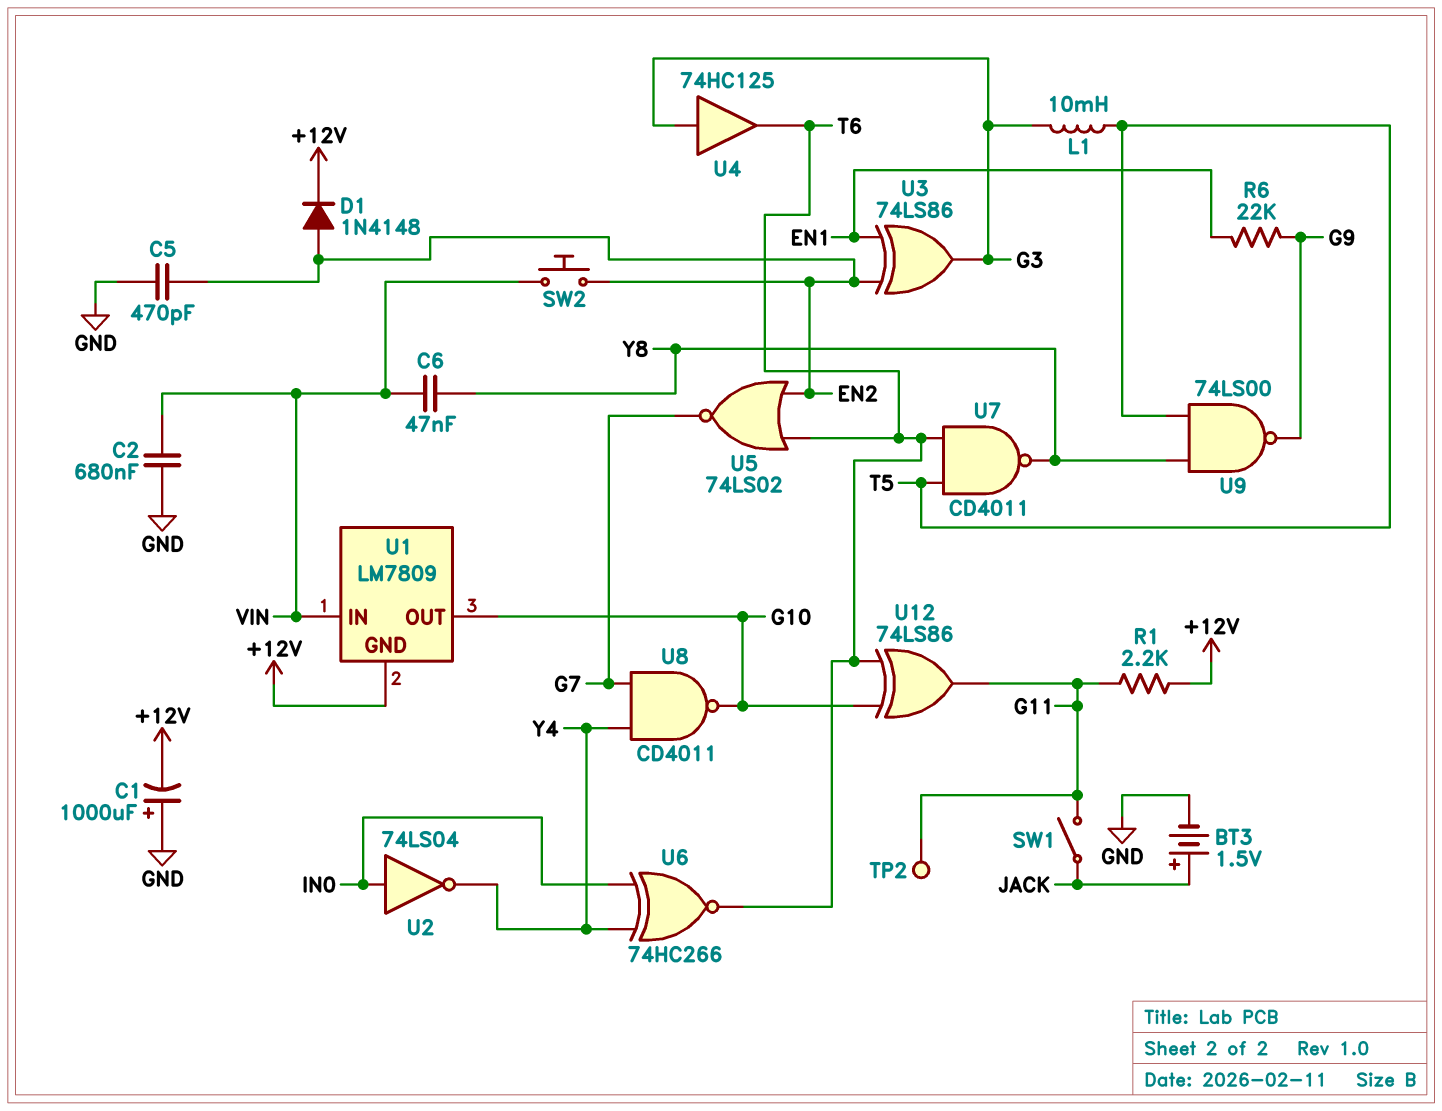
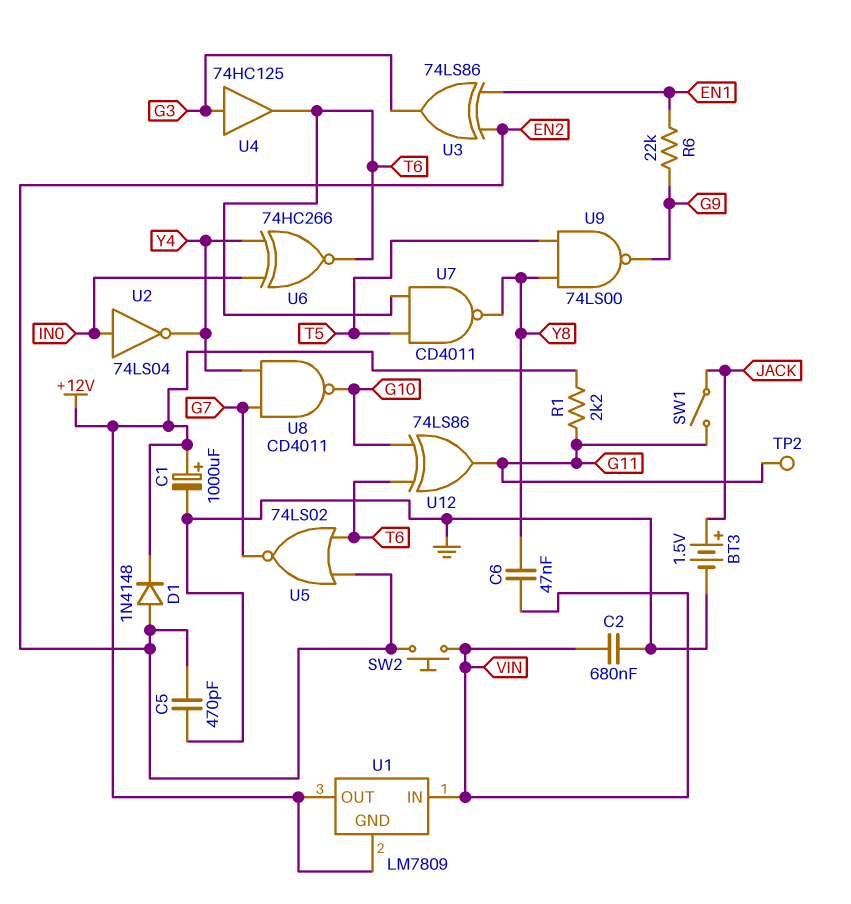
C1: 1000uF (plus GND, minus +12V) -> 1000uF (plus +12V, minus GND)
L1: 10mH (G3, T5) -> none
U1 pin OUT: G10 -> +12V

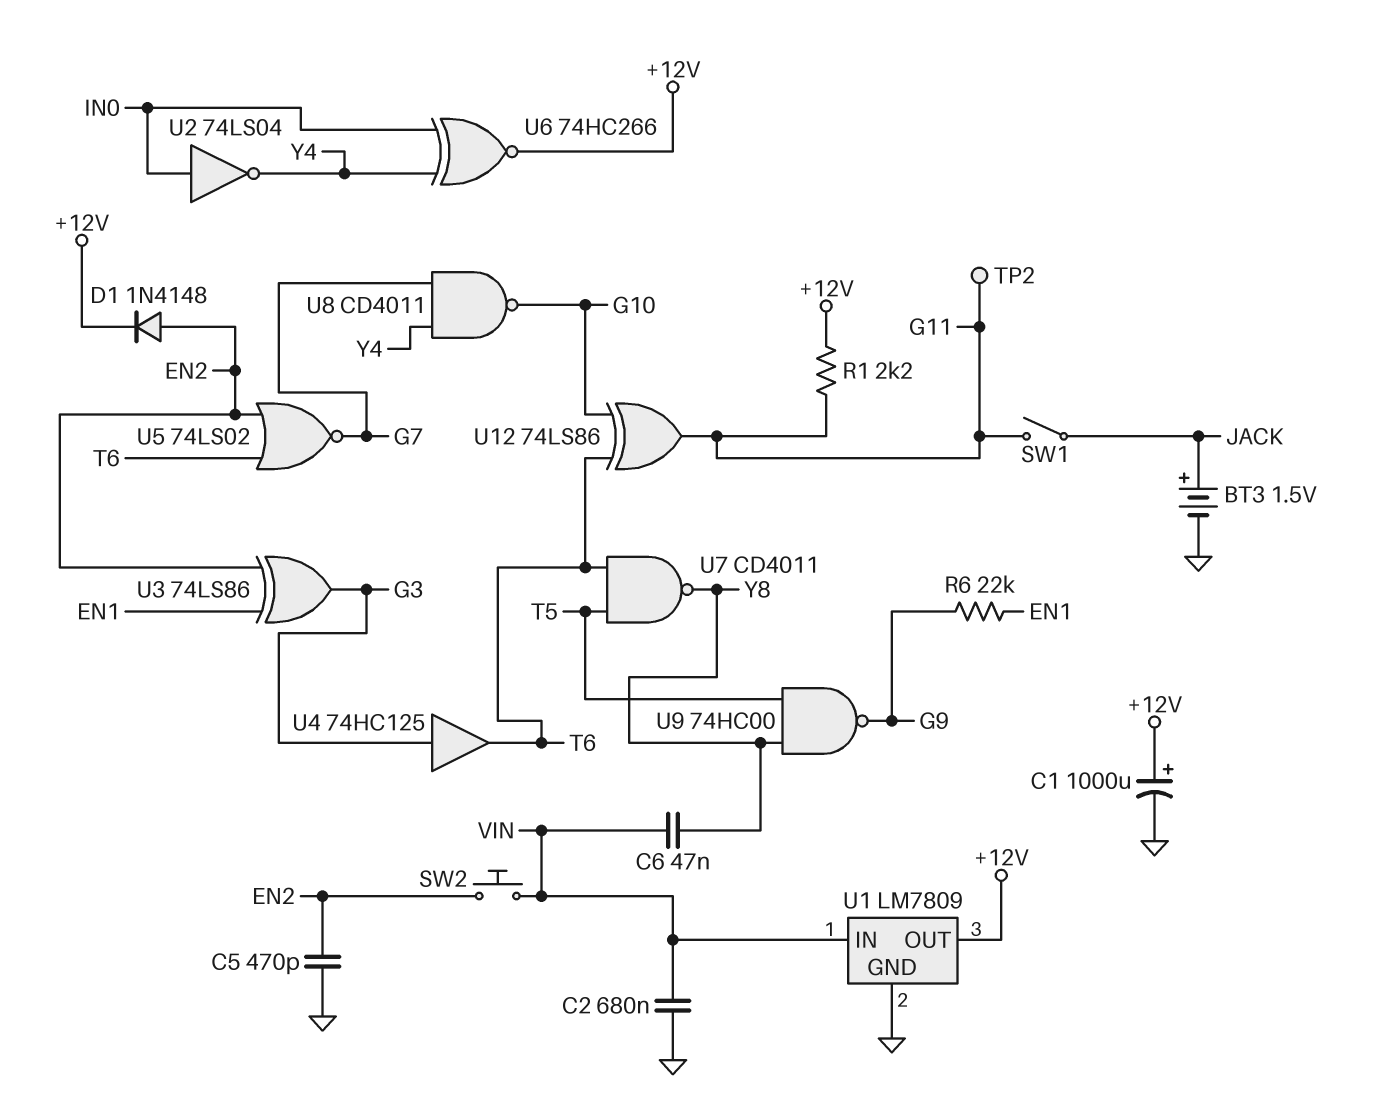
U1 pin GND: +12V -> GND
U6: XNOR 74HC266 (in IN0, in Y4, out T6) -> XNOR 74HC266 (in IN0, in Y4, out +12V)
U9: NAND 74LS00 (in T5, in Y8, out G9) -> NAND 74HC00 (in T5, in Y8, out G9)

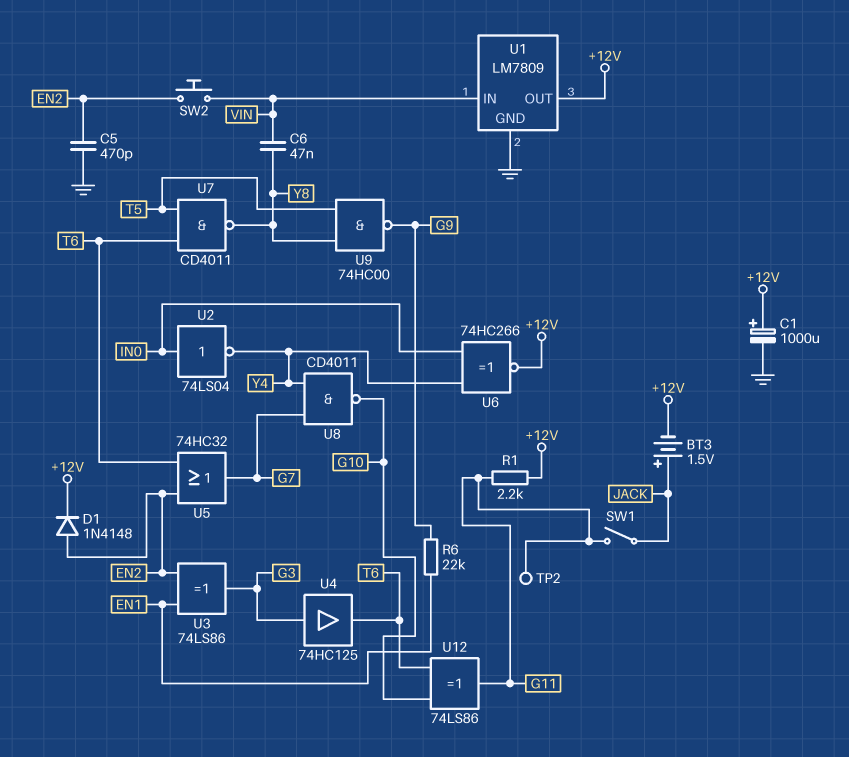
BT3: 1.5V (plus JACK, minus GND) -> 1.5V (plus JACK, minus +12V)
C2: 680nF (GND, VIN) -> none
U5: NOR 74LS02 (in EN2, in T6, out G7) -> OR 74HC32 (in EN2, in T6, out G7)

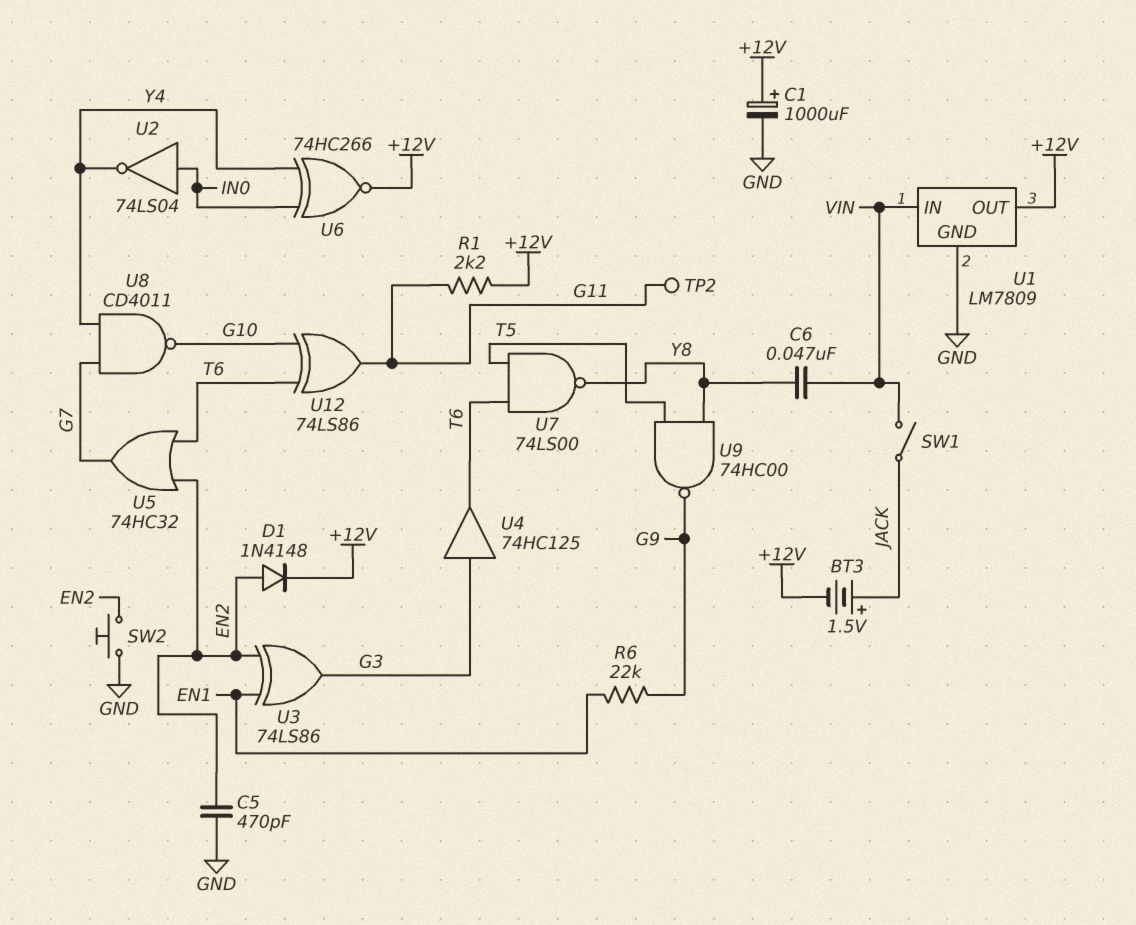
SW1: switch (G11, JACK) -> switch (JACK, VIN)
SW2: button (EN2, VIN) -> button (EN2, GND)
U7: NAND CD4011 (in T5, in T6, out Y8) -> NAND 74LS00 (in T5, in T6, out Y8)

